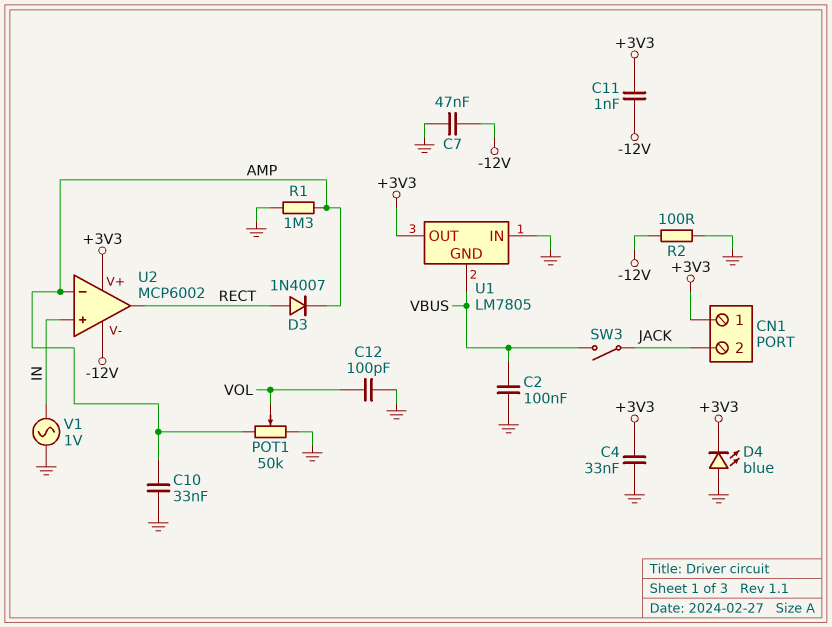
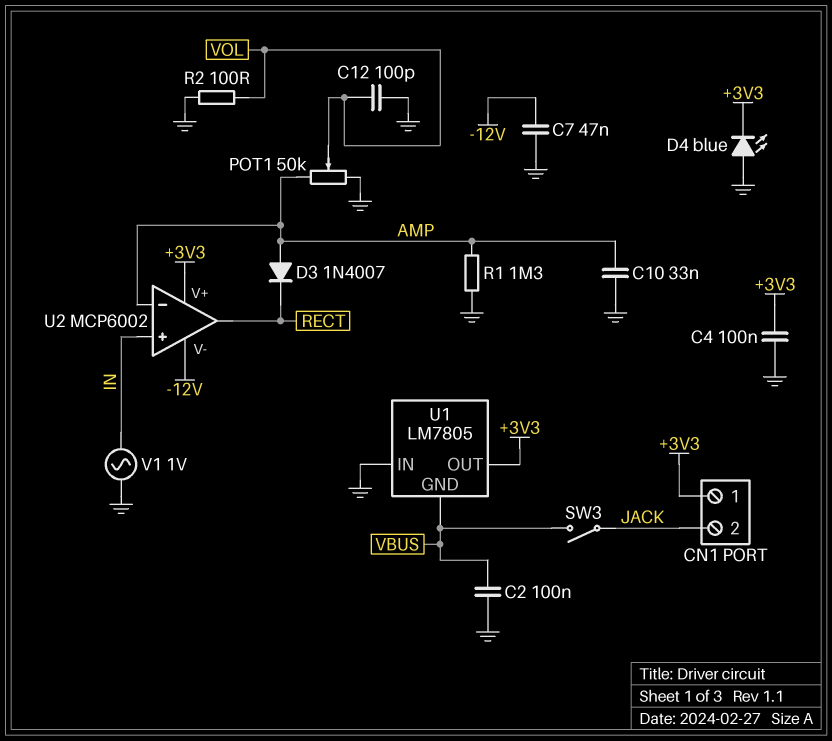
C4: 33nF (+3V3, GND) -> 100nF (+3V3, GND)
C11: 1nF (+3V3, -12V) -> none
D3: diode 1N4007 (A RECT, K AMP) -> diode 1N4007 (A AMP, K RECT)
R2: 100 (-12V, GND) -> 100 (GND, VOL)

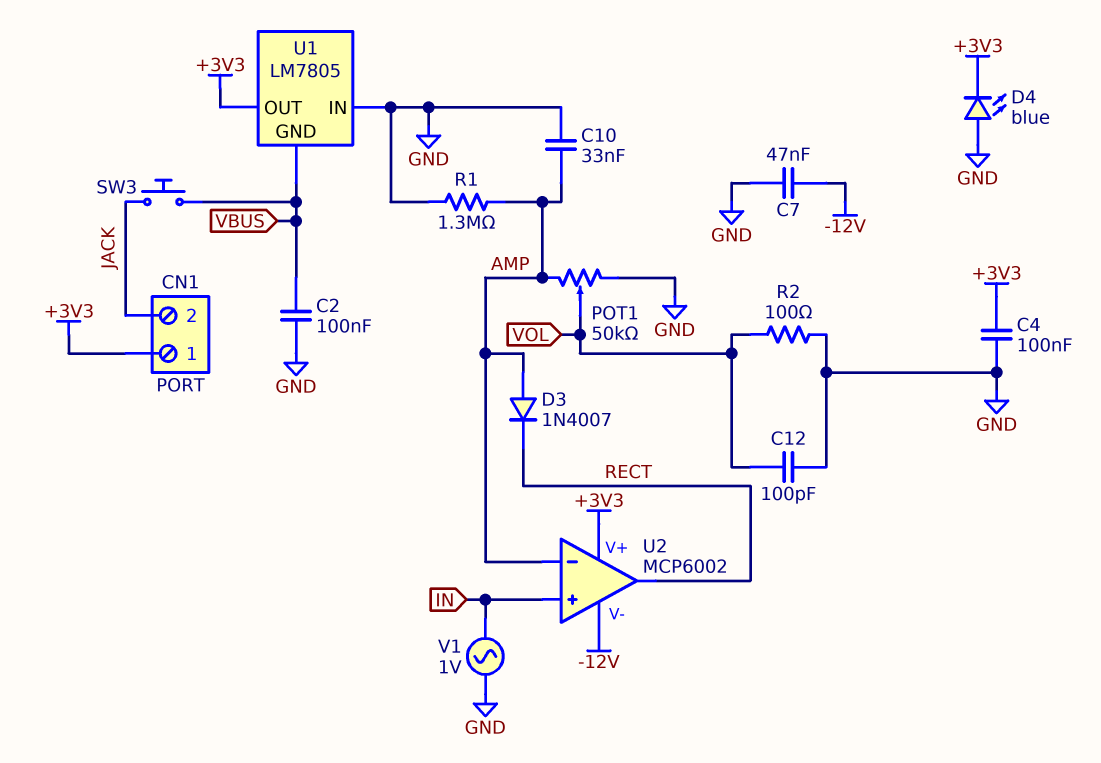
SW3: switch (JACK, VBUS) -> button (JACK, VBUS)

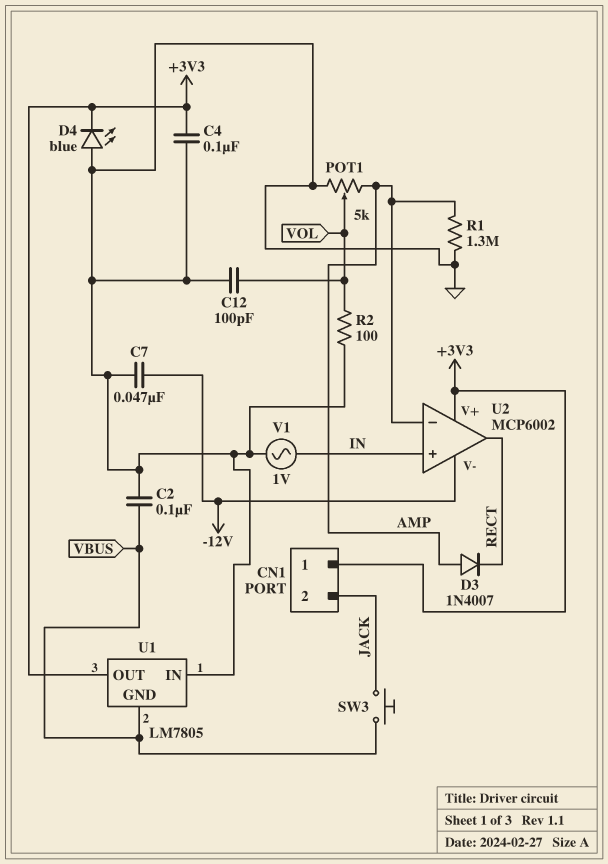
C10: 33nF (AMP, GND) -> none
POT1: 50k (AMP, GND, wiper VOL) -> 5k (AMP, GND, wiper VOL)

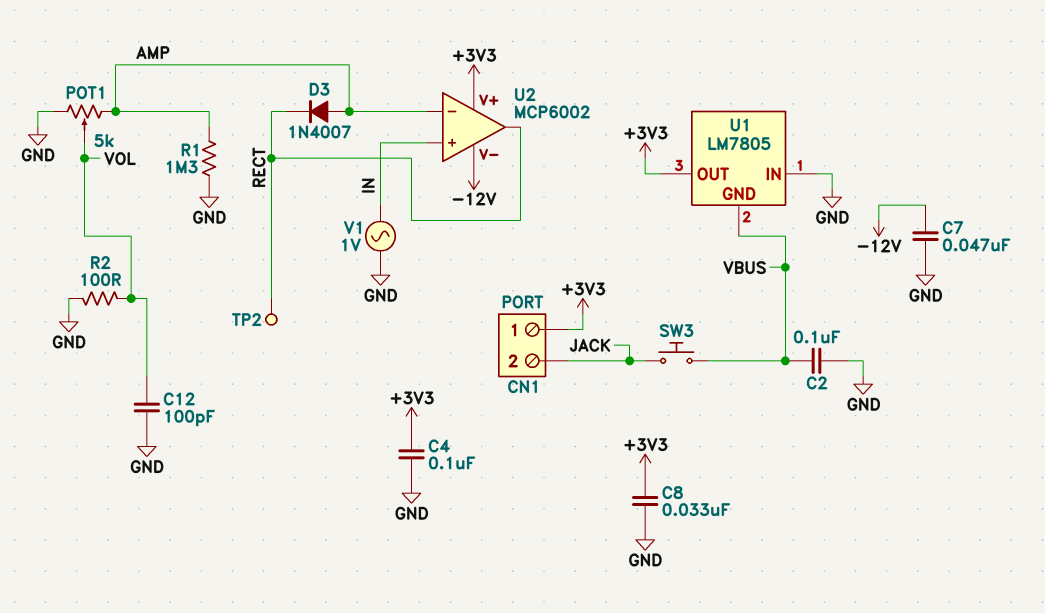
C8: none -> 33nF (+3V3, GND)
D4: LED blue (A GND, K +3V3) -> none
TP2: none -> test point (RECT)

